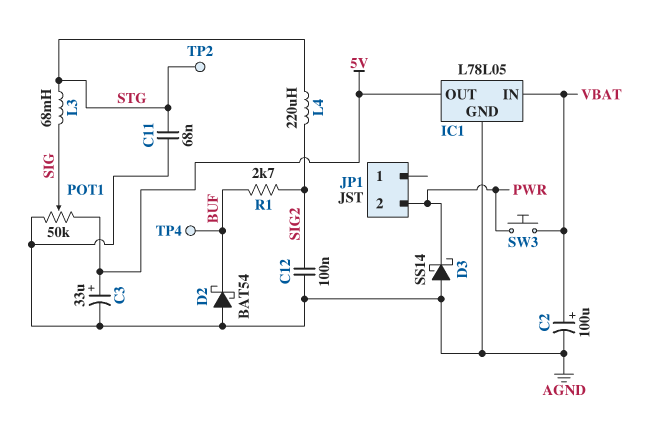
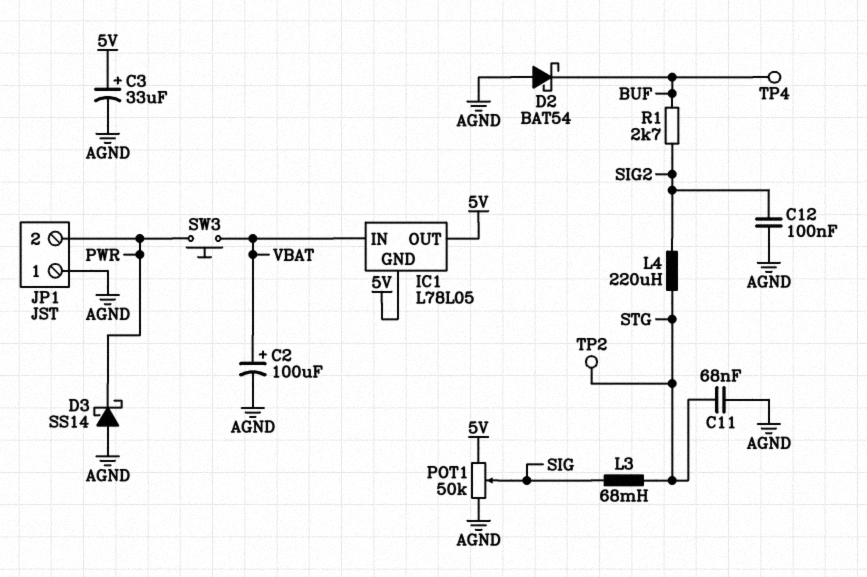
IC1 pin GND: AGND -> 5V
JP1 pin 1: none -> AGND

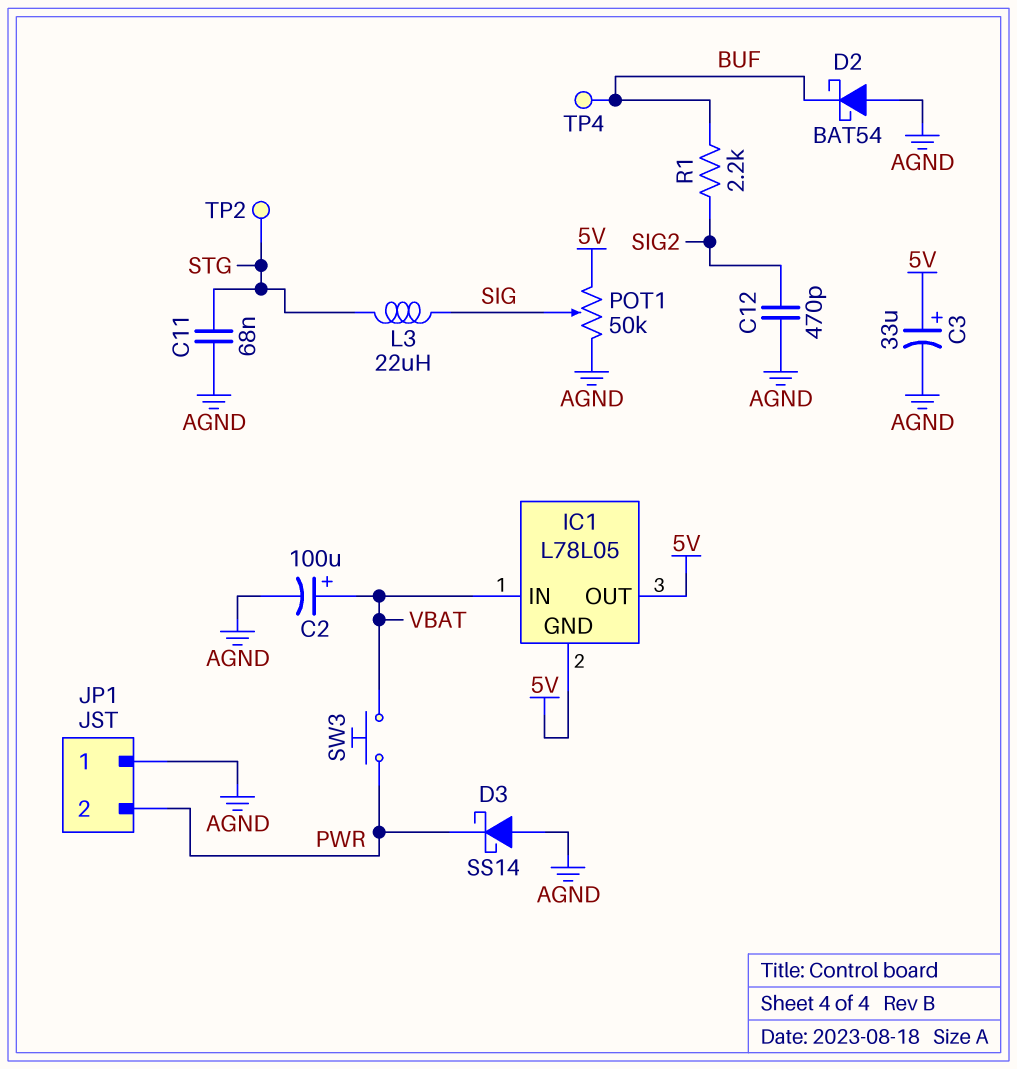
C12: 100nF (AGND, SIG2) -> 470pF (AGND, SIG2)
L3: 68mH (SIG, STG) -> 22uH (SIG, STG)
L4: 220uH (SIG2, STG) -> none
R1: 2.7k (BUF, SIG2) -> 2.2k (BUF, SIG2)

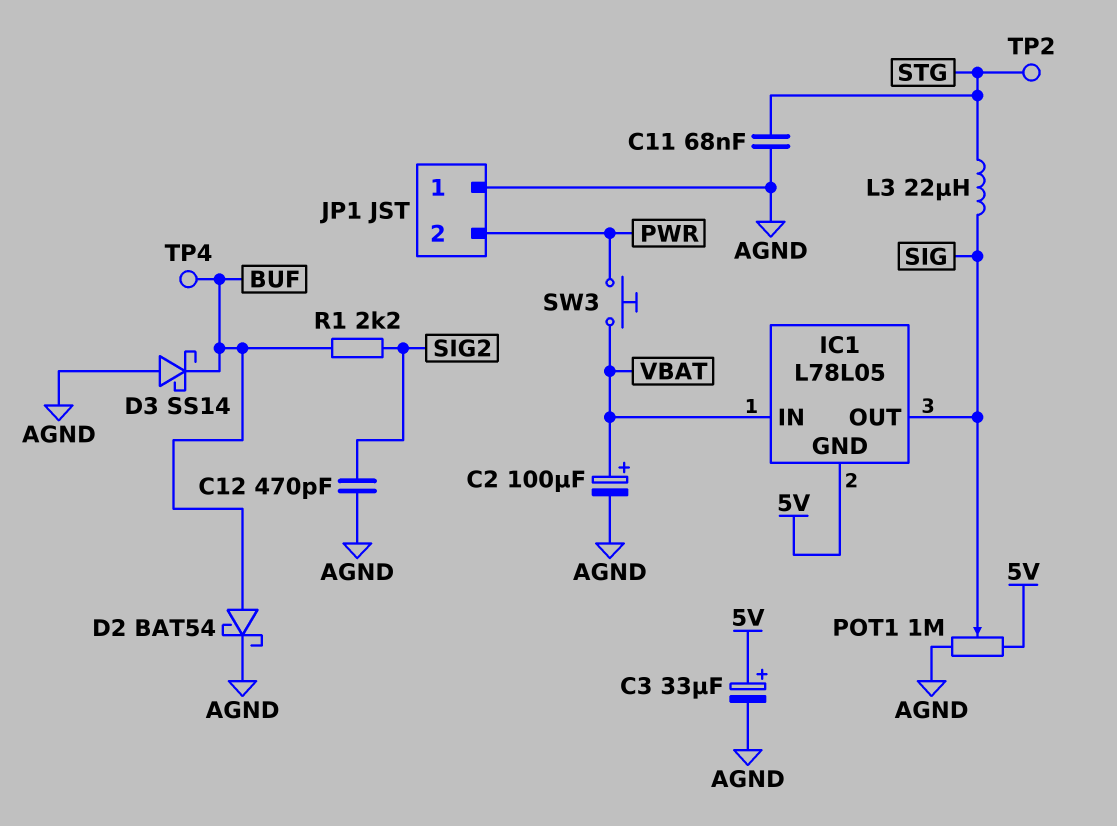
D2: schottky BAT54 (A AGND, K BUF) -> schottky BAT54 (A BUF, K AGND)
D3: schottky SS14 (A AGND, K PWR) -> schottky SS14 (A AGND, K BUF)
IC1 pin OUT: 5V -> SIG
POT1: 50k (5V, AGND, wiper SIG) -> 1M (5V, AGND, wiper SIG)

